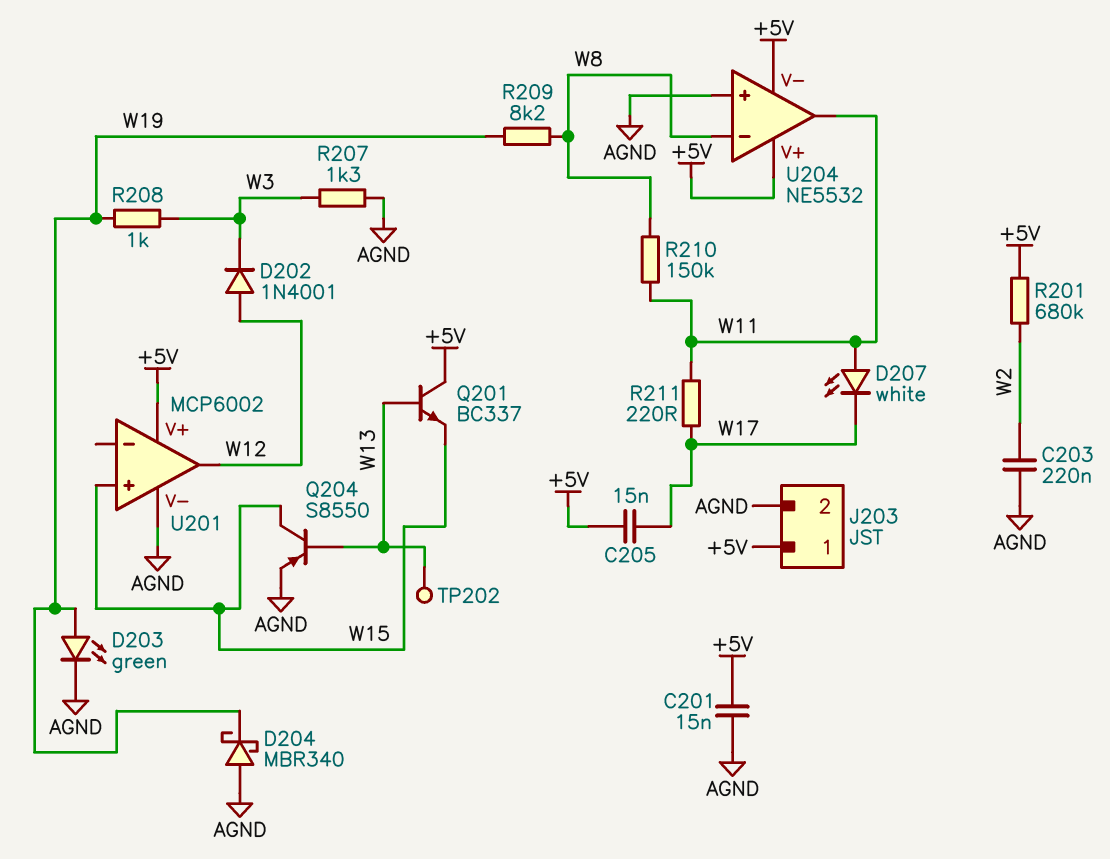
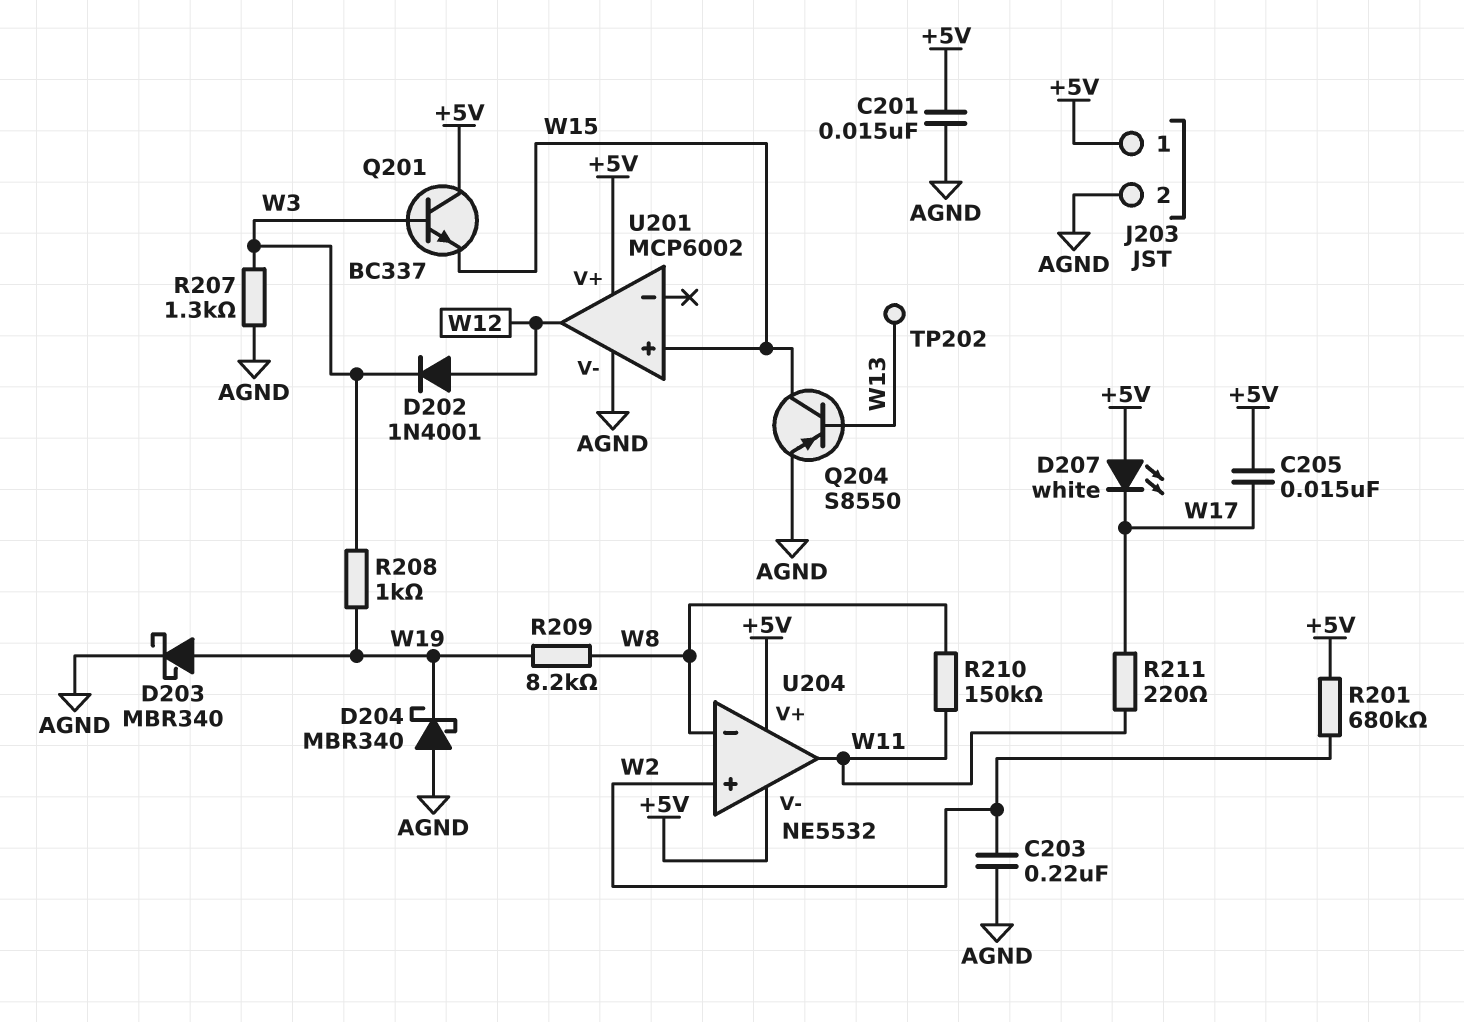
D203: LED green (A W19, K AGND) -> schottky MBR340 (A W19, K AGND)
D207: LED white (A W11, K W17) -> LED white (A +5V, K W17)
Q201: NPN BC337 (B W13, C +5V, E W15) -> NPN BC337 (B W3, C +5V, E W15)
U204 pin in+: AGND -> W2

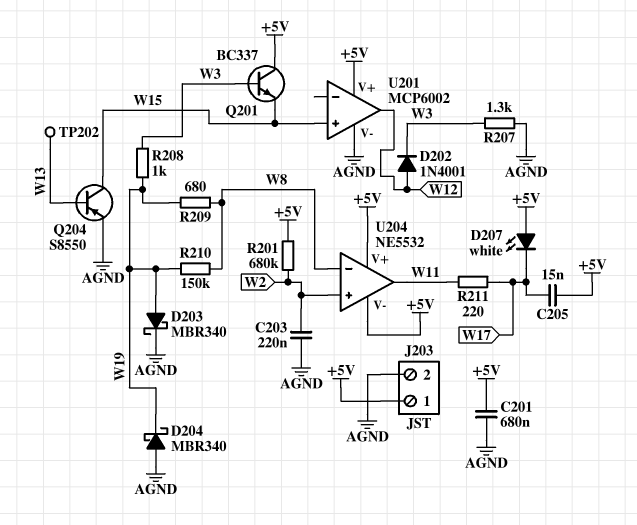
C201: 15nF (+5V, AGND) -> 680nF (+5V, AGND)
R209: 8.2k (W8, W19) -> 680 (W8, W19)
R210: 150k (W8, W11) -> 150k (W8, W19)

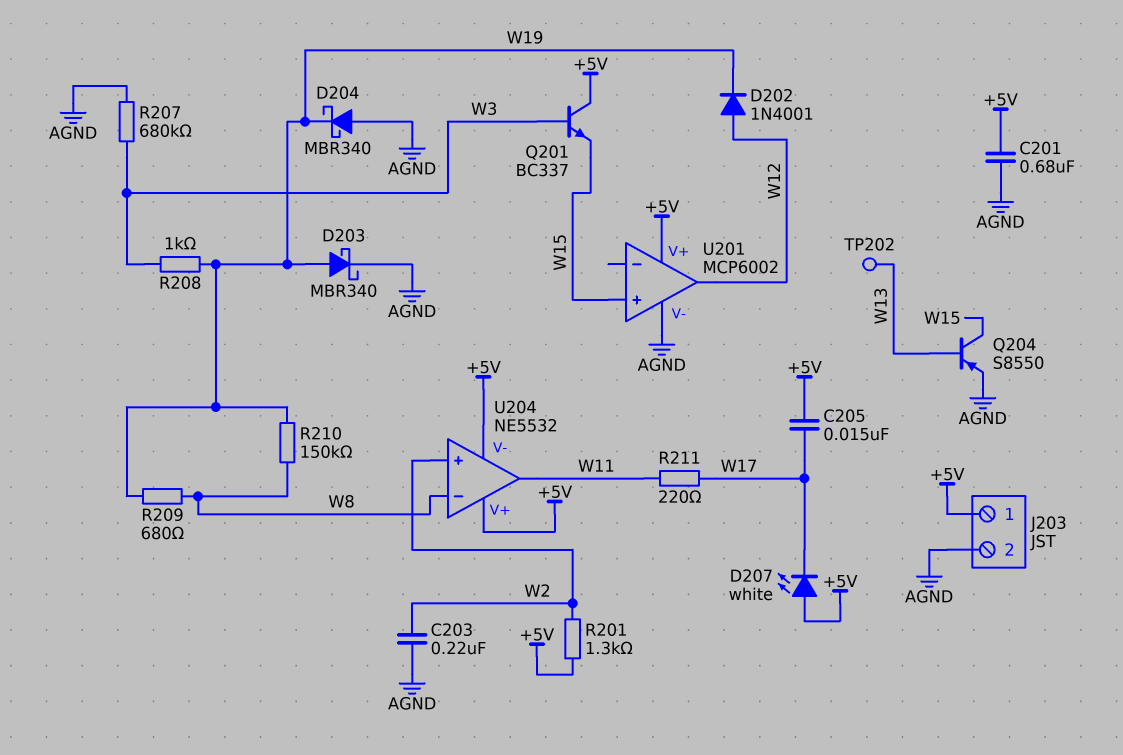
D202: diode 1N4001 (A W12, K W3) -> diode 1N4001 (A W12, K W19)
R201: 680k (+5V, W2) -> 1.3k (+5V, W2)
R207: 1.3k (AGND, W3) -> 680k (AGND, W3)

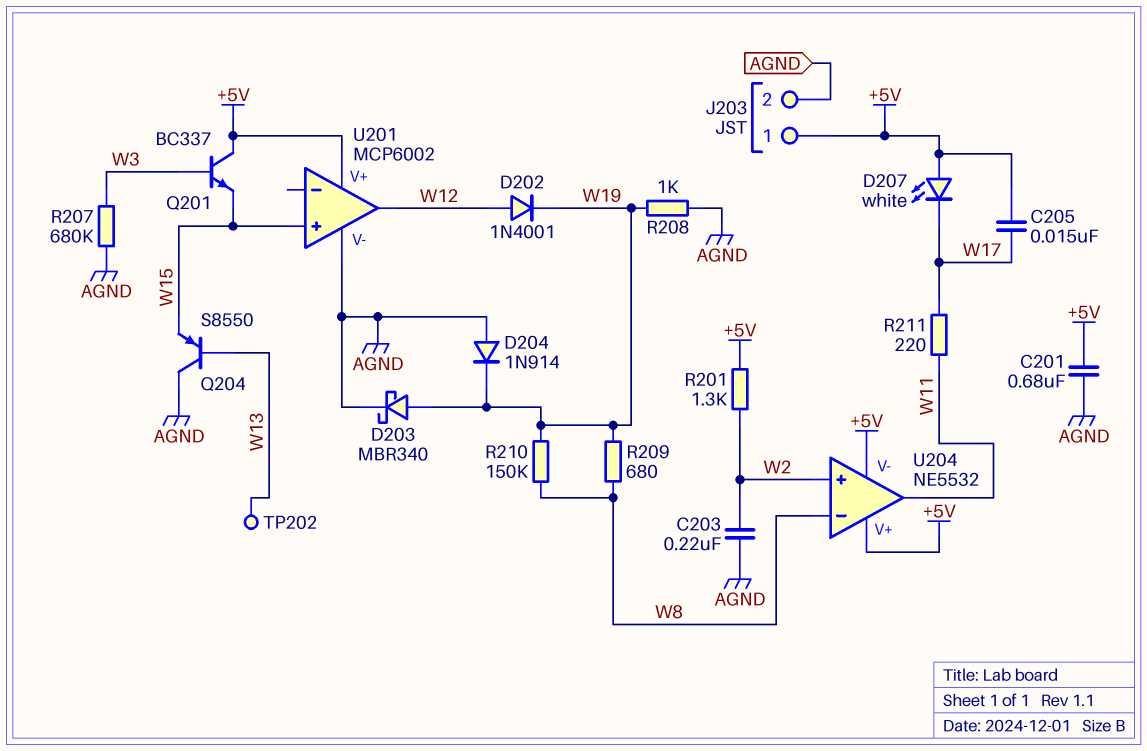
D204: schottky MBR340 (A AGND, K W19) -> diode 1N914 (A AGND, K W19)
Q204: PNP S8550 (B W13, C W15, E AGND) -> PNP S8550 (B W13, C AGND, E W15)
R208: 1k (W3, W19) -> 1k (AGND, W19)

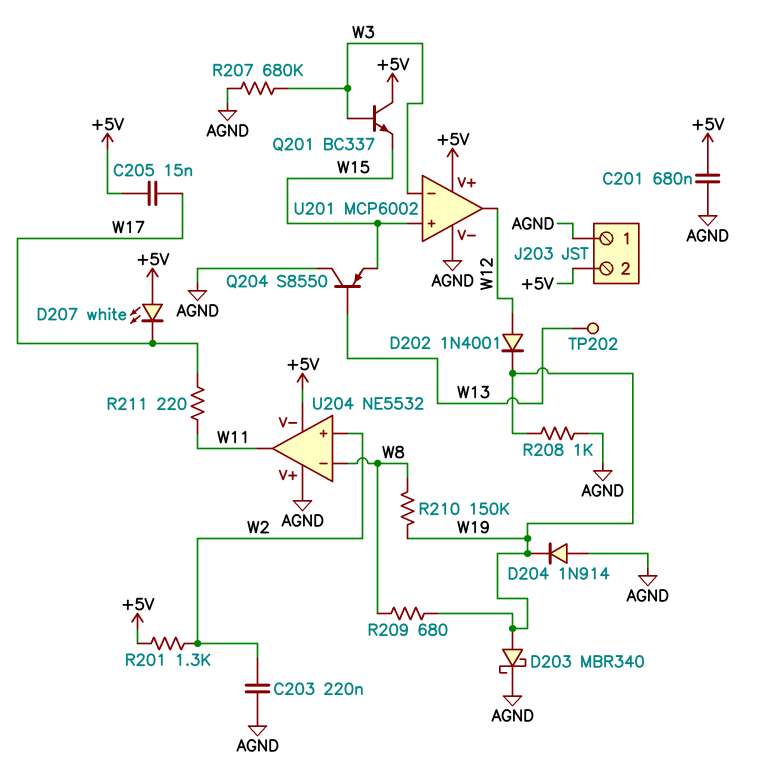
J203 pin 1: +5V -> AGND
J203 pin 2: AGND -> +5V
U201 pin in-: none -> W3
U204 pin V+: +5V -> AGND

